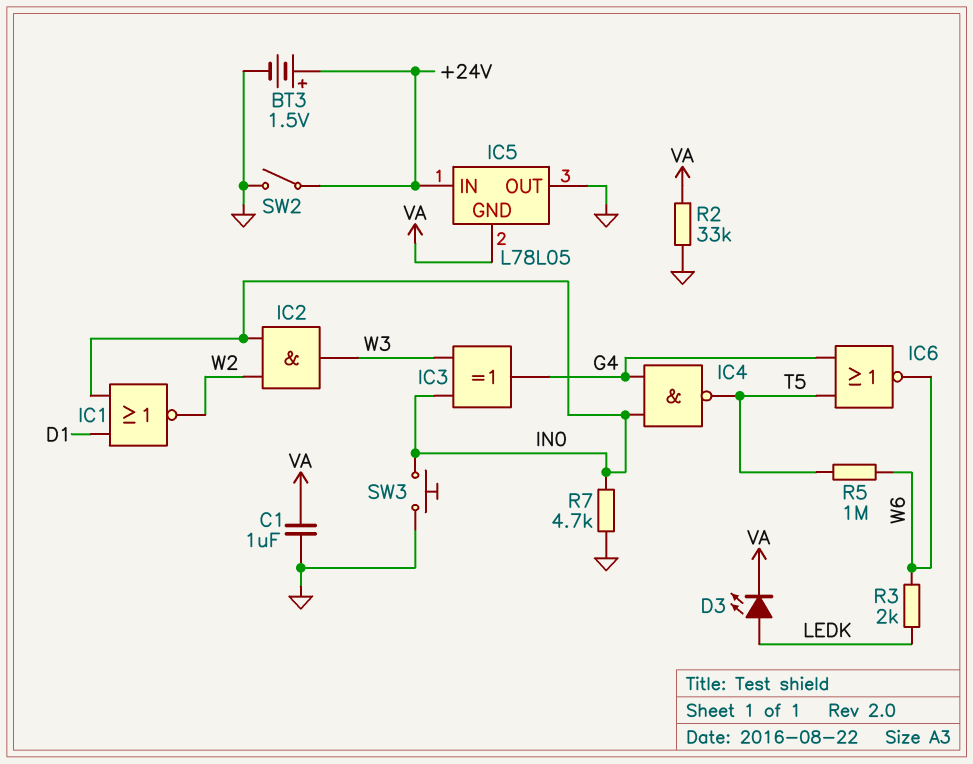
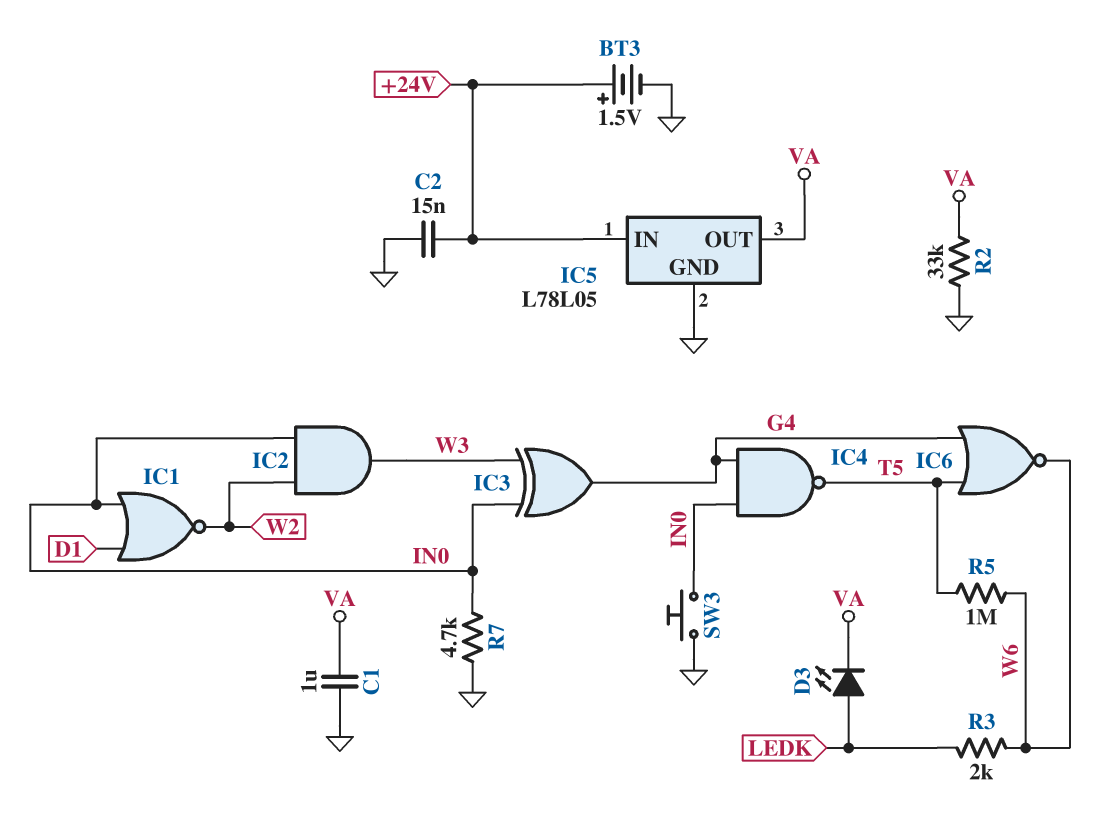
C2: none -> 15nF (+24V, GND)
IC5 pin GND: VA -> GND
IC5 pin OUT: GND -> VA
SW2: switch (+24V, GND) -> none

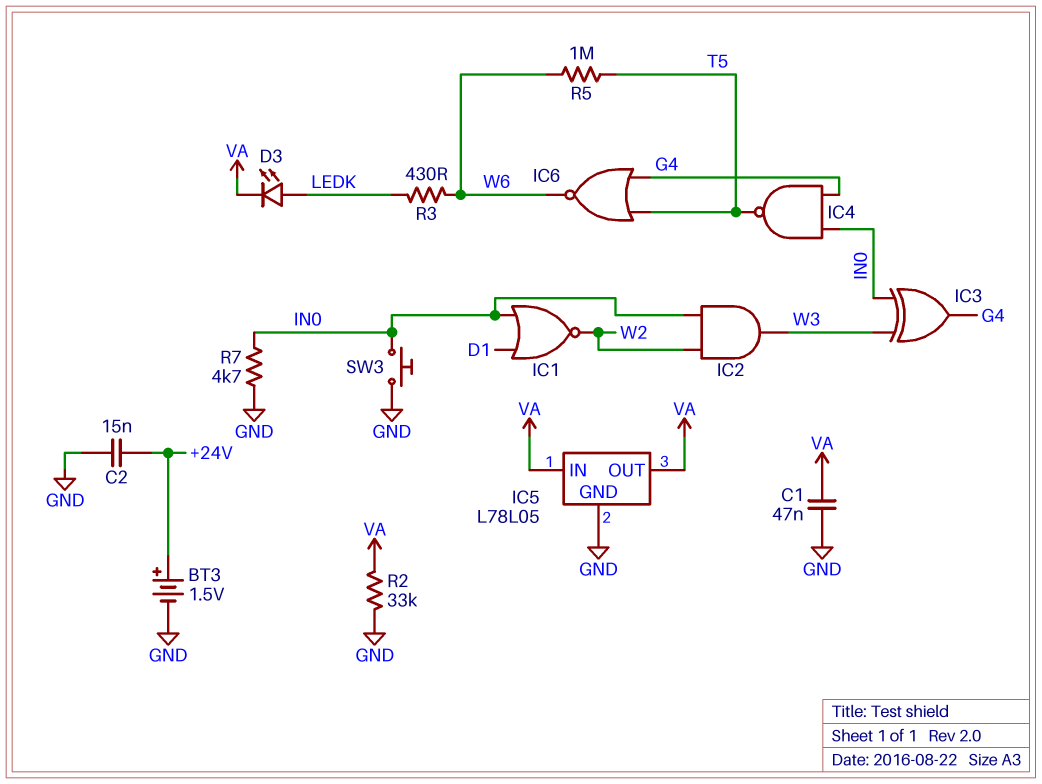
C1: 1uF (GND, VA) -> 47nF (GND, VA)
IC5 pin IN: +24V -> VA
R3: 2k (LEDK, W6) -> 430 (LEDK, W6)

